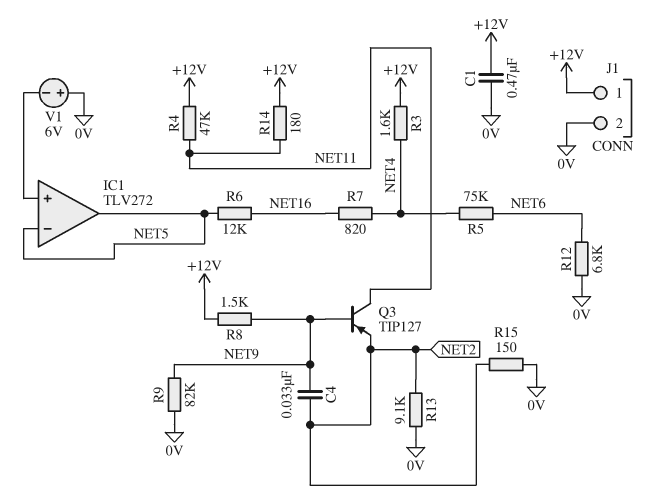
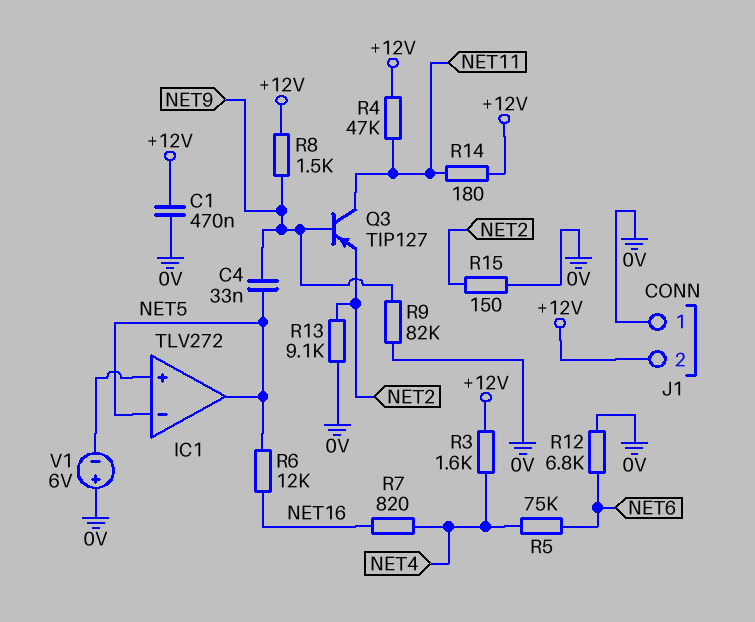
C4: 33nF (NET2, NET9) -> 33nF (NET5, NET9)
J1 pin 1: +12V -> 0V
J1 pin 2: 0V -> +12V

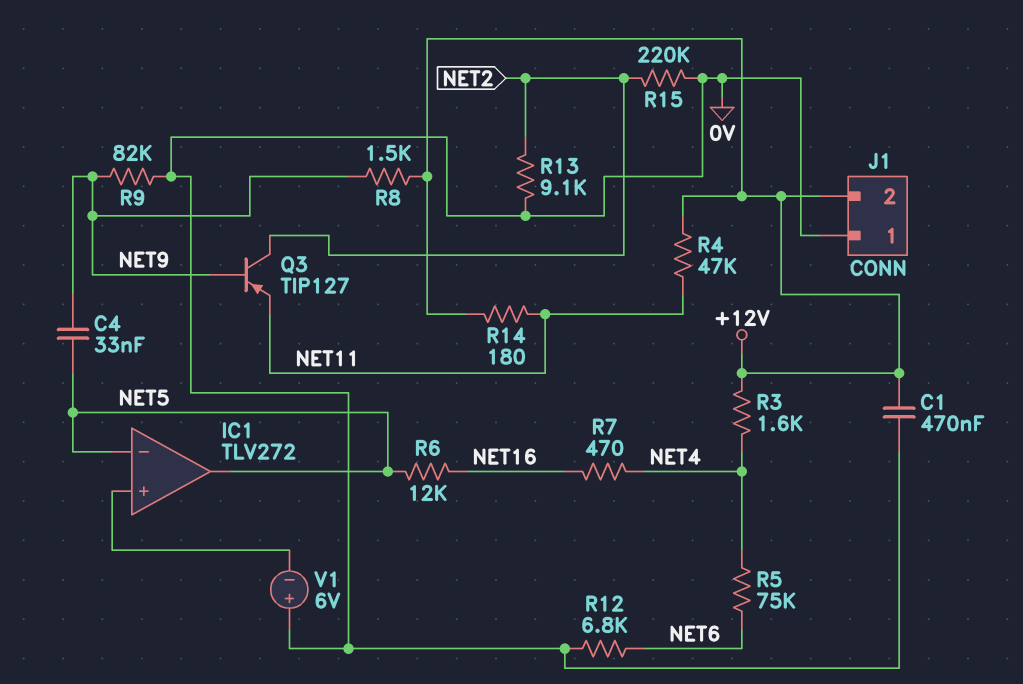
Q3: PNP TIP127 (B NET9, C NET11, E NET2) -> PNP TIP127 (B NET9, C NET2, E NET11)
R7: 820 (NET4, NET16) -> 470 (NET4, NET16)
R15: 150 (0V, NET2) -> 220k (0V, NET2)

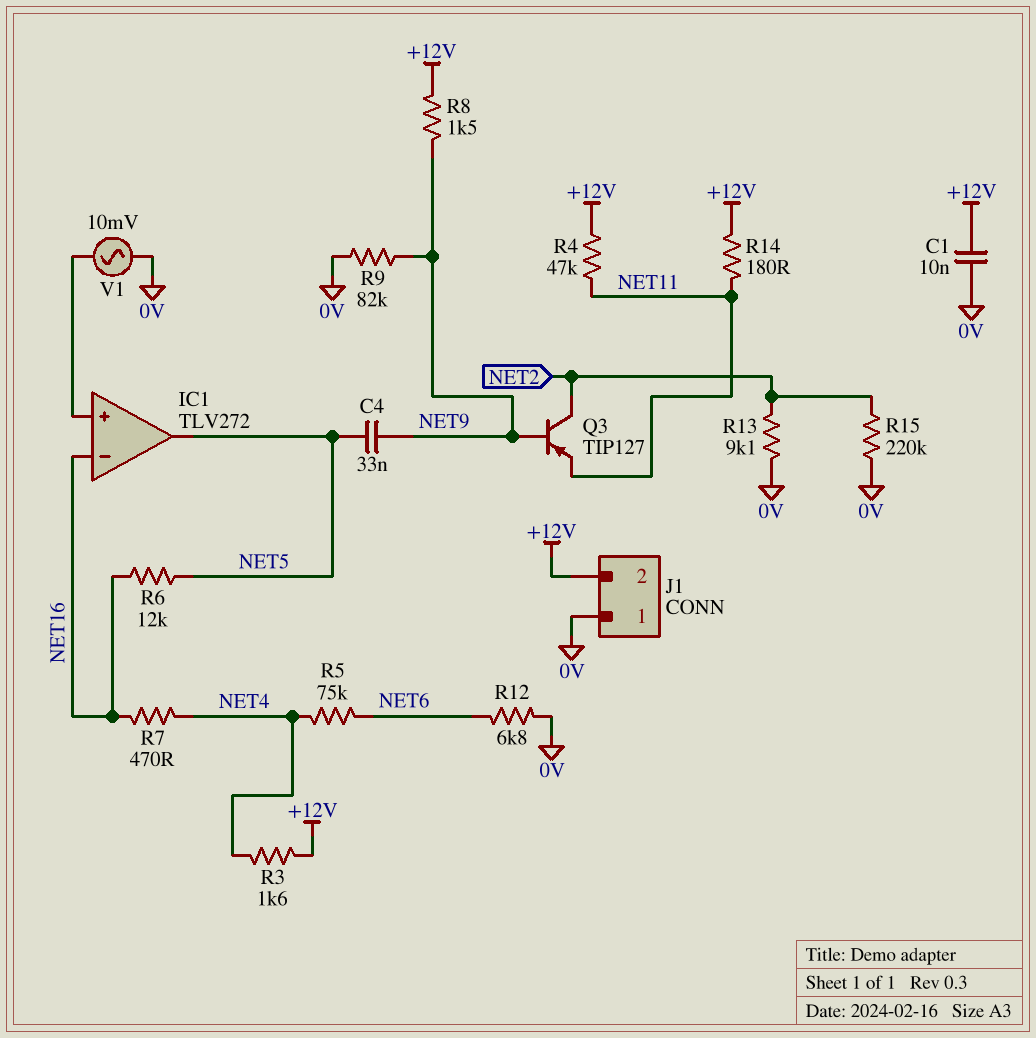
C1: 470nF (+12V, 0V) -> 10nF (+12V, 0V)
IC1 pin in-: NET5 -> NET16
V1: 6V (plus 0V, minus IC1/in+) -> AC 10mV (0V, IC1/in+)

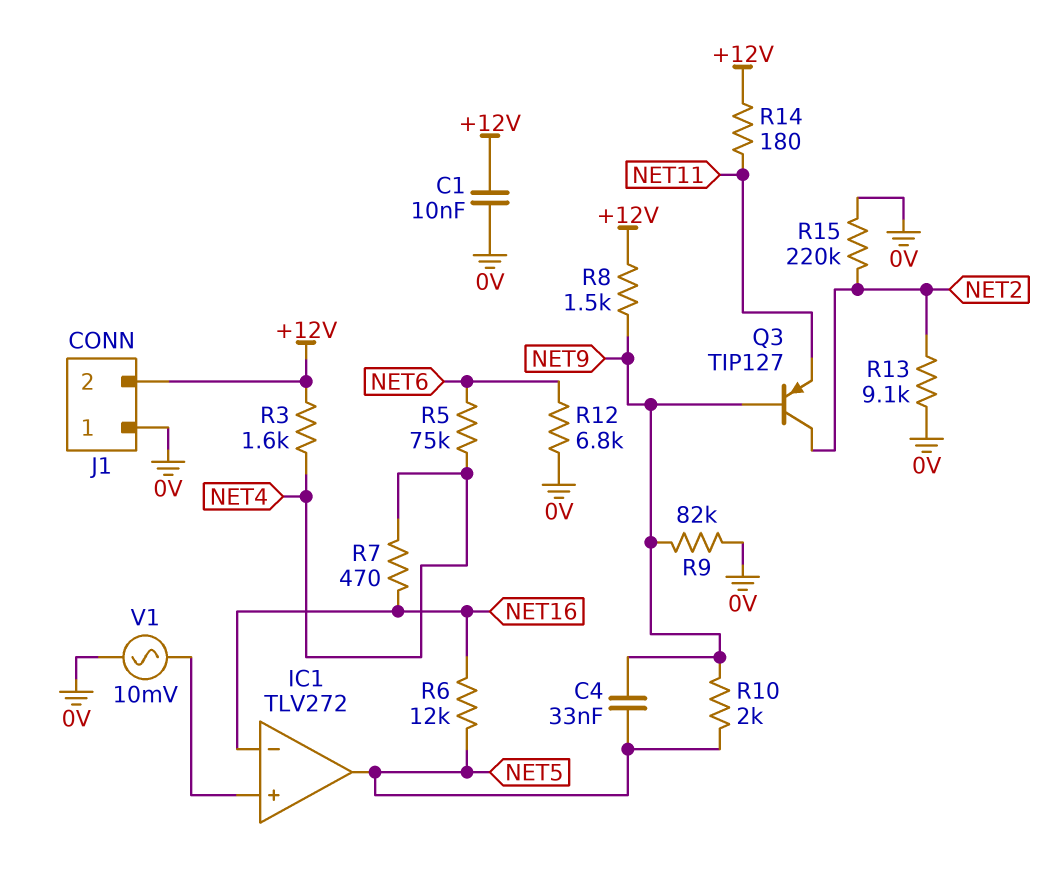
R4: 47k (+12V, NET11) -> none
R10: none -> 2k (NET5, NET9)

